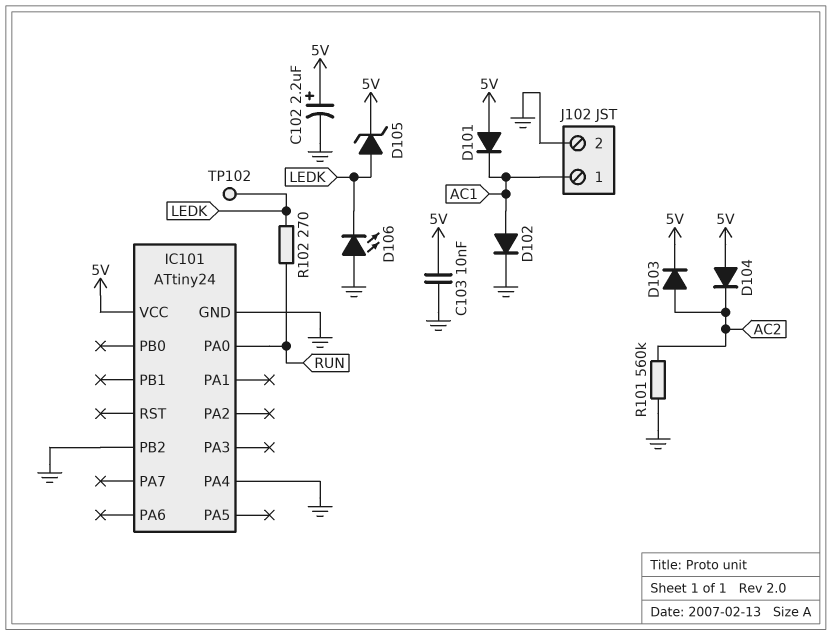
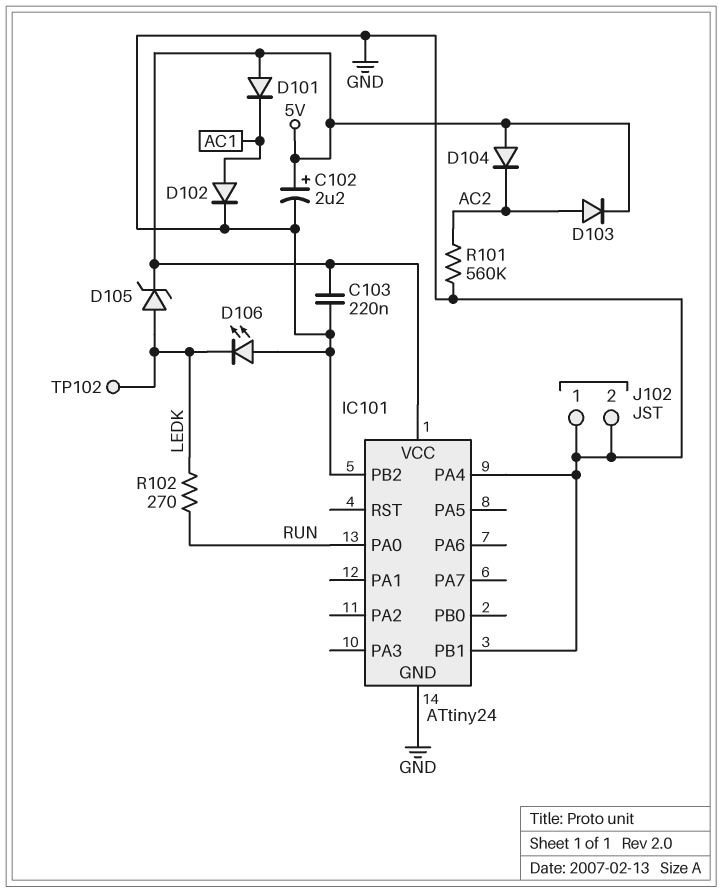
C103: 10nF (5V, GND) -> 220nF (5V, GND)
IC101 pin PB1: none -> GND
J102 pin 1: AC1 -> GND

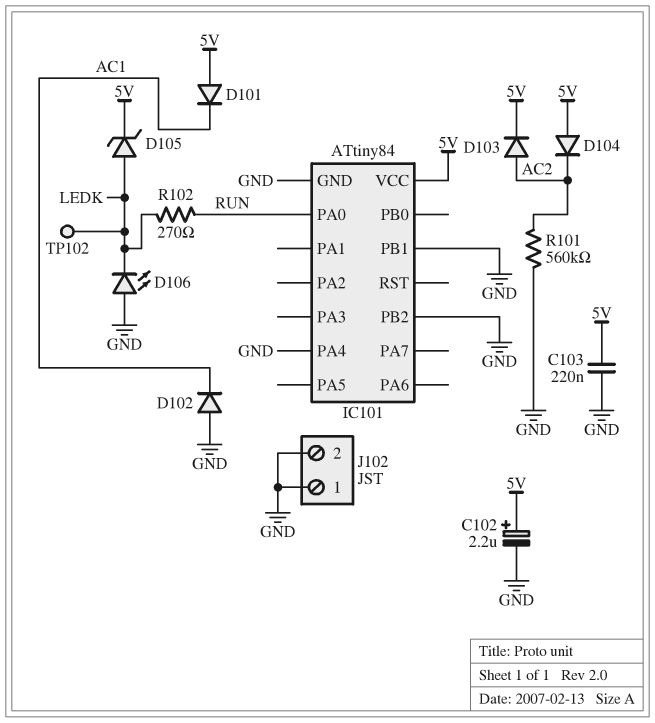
D102: diode (A AC1, K GND) -> diode (A GND, K AC1)
IC101: ATtiny24 -> ATtiny84

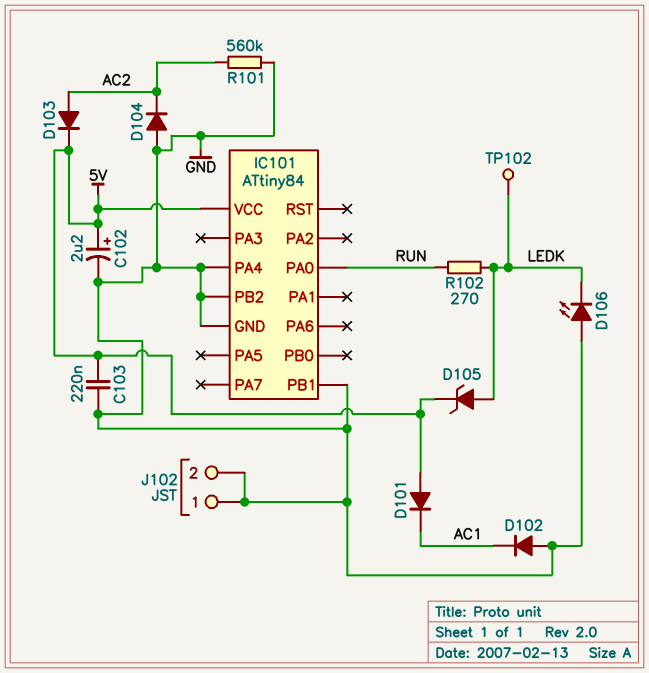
D104: diode (A 5V, K AC2) -> diode (A GND, K AC2)

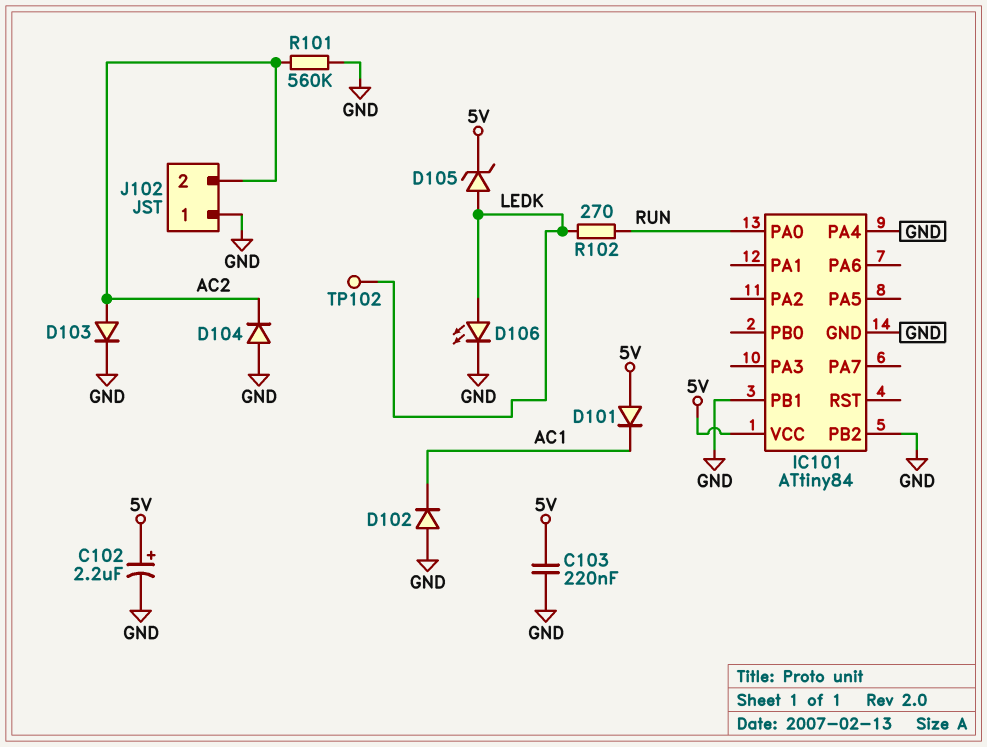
D103: diode (A AC2, K 5V) -> diode (A AC2, K GND)
D106: LED (A GND, K LEDK) -> LED (A LEDK, K GND)
J102 pin 2: GND -> AC2

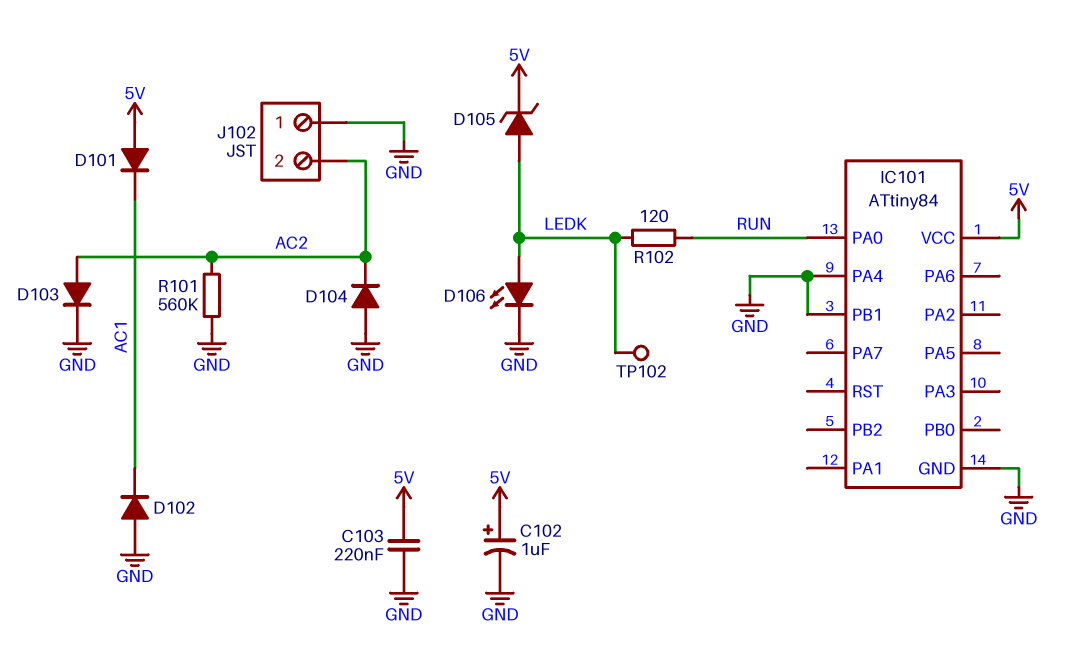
C102: 2.2uF (plus 5V, minus GND) -> 1uF (plus 5V, minus GND)
IC101 pin PB2: GND -> none
R102: 270 (LEDK, RUN) -> 120 (LEDK, RUN)

